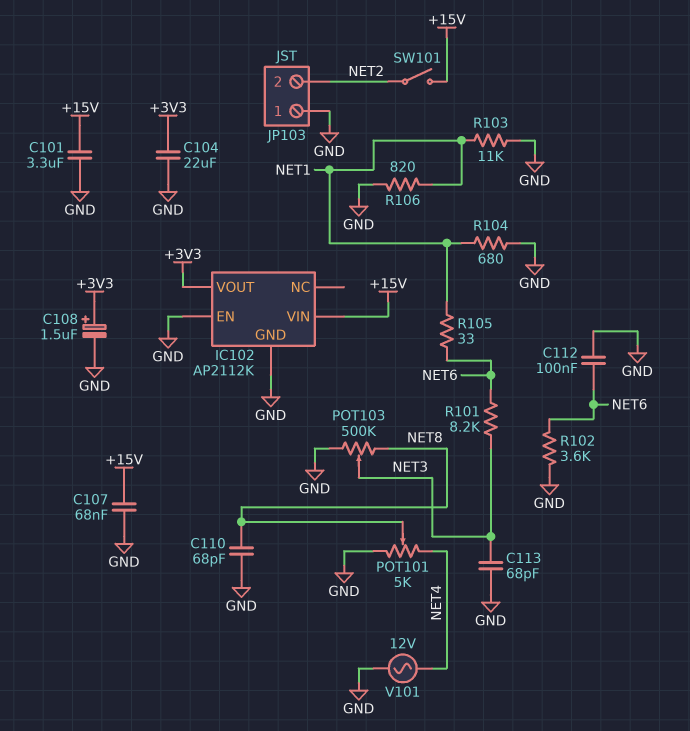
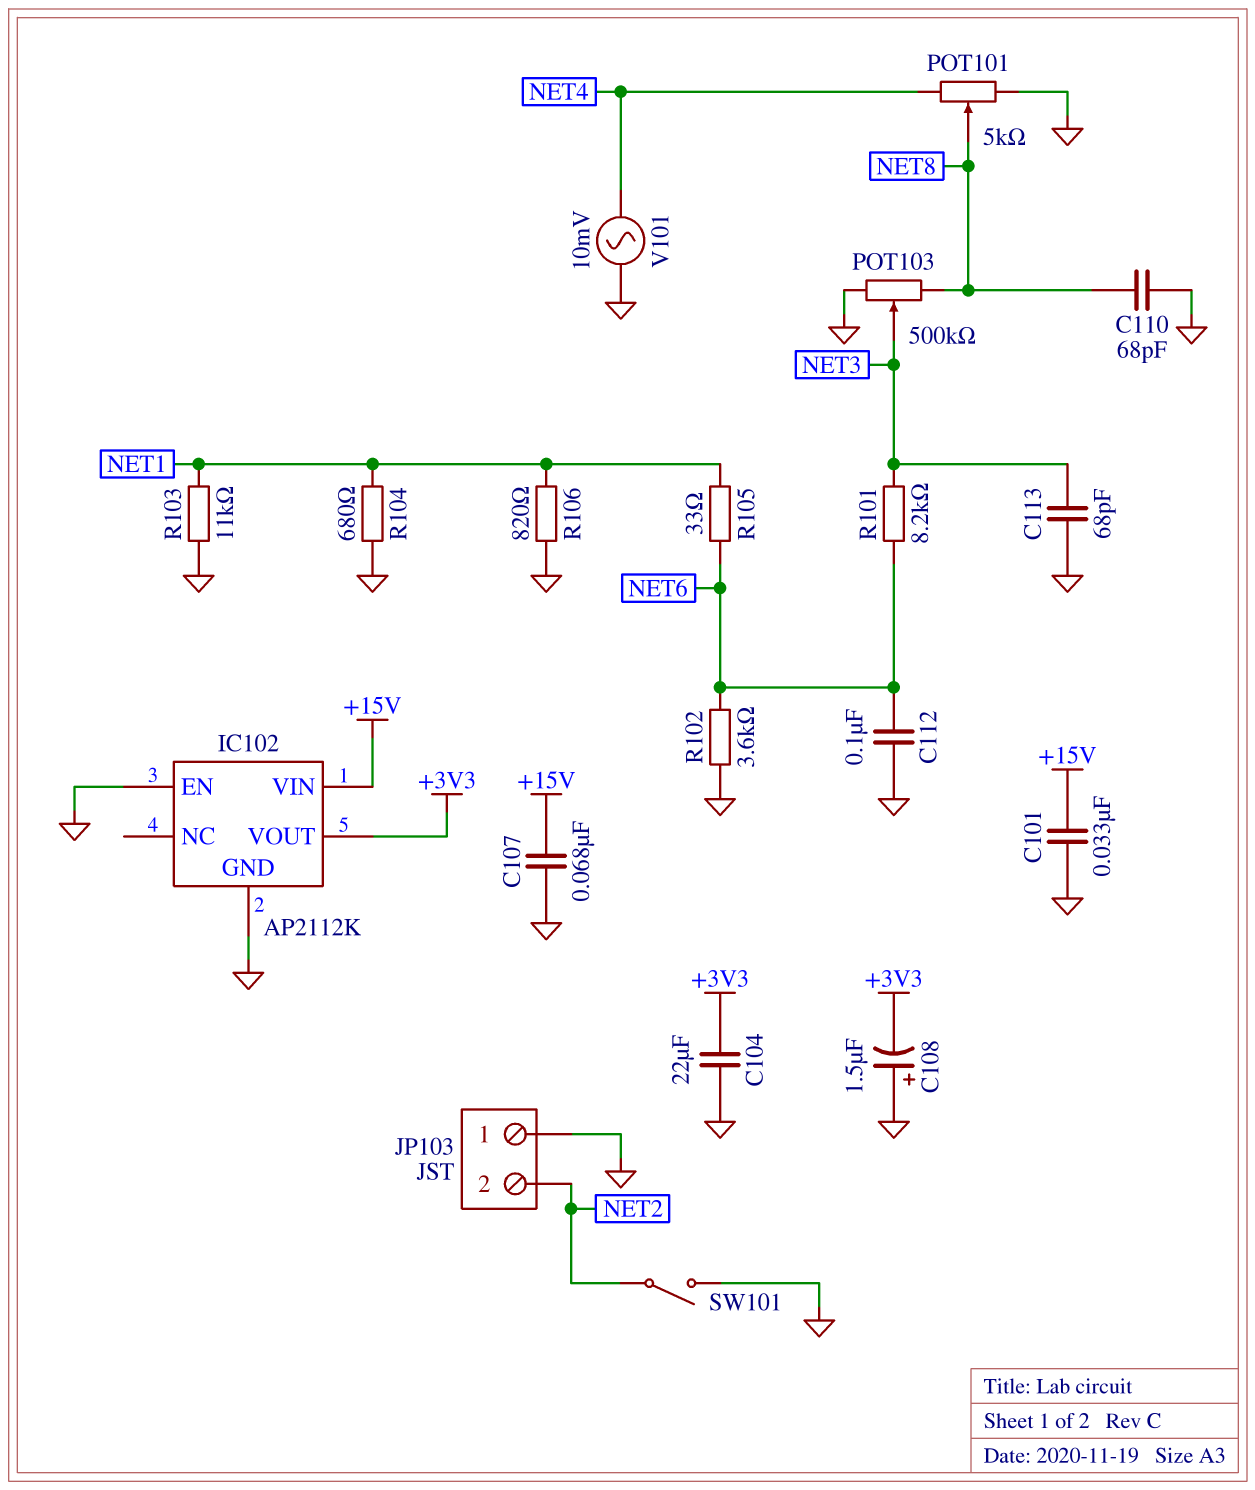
C101: 3.3uF (+15V, GND) -> 33nF (+15V, GND)
C108: 1.5uF (plus +3V3, minus GND) -> 1.5uF (plus GND, minus +3V3)
SW101: switch (+15V, NET2) -> switch (GND, NET2)
V101: AC 12V (GND, NET4) -> AC 10mV (GND, NET4)

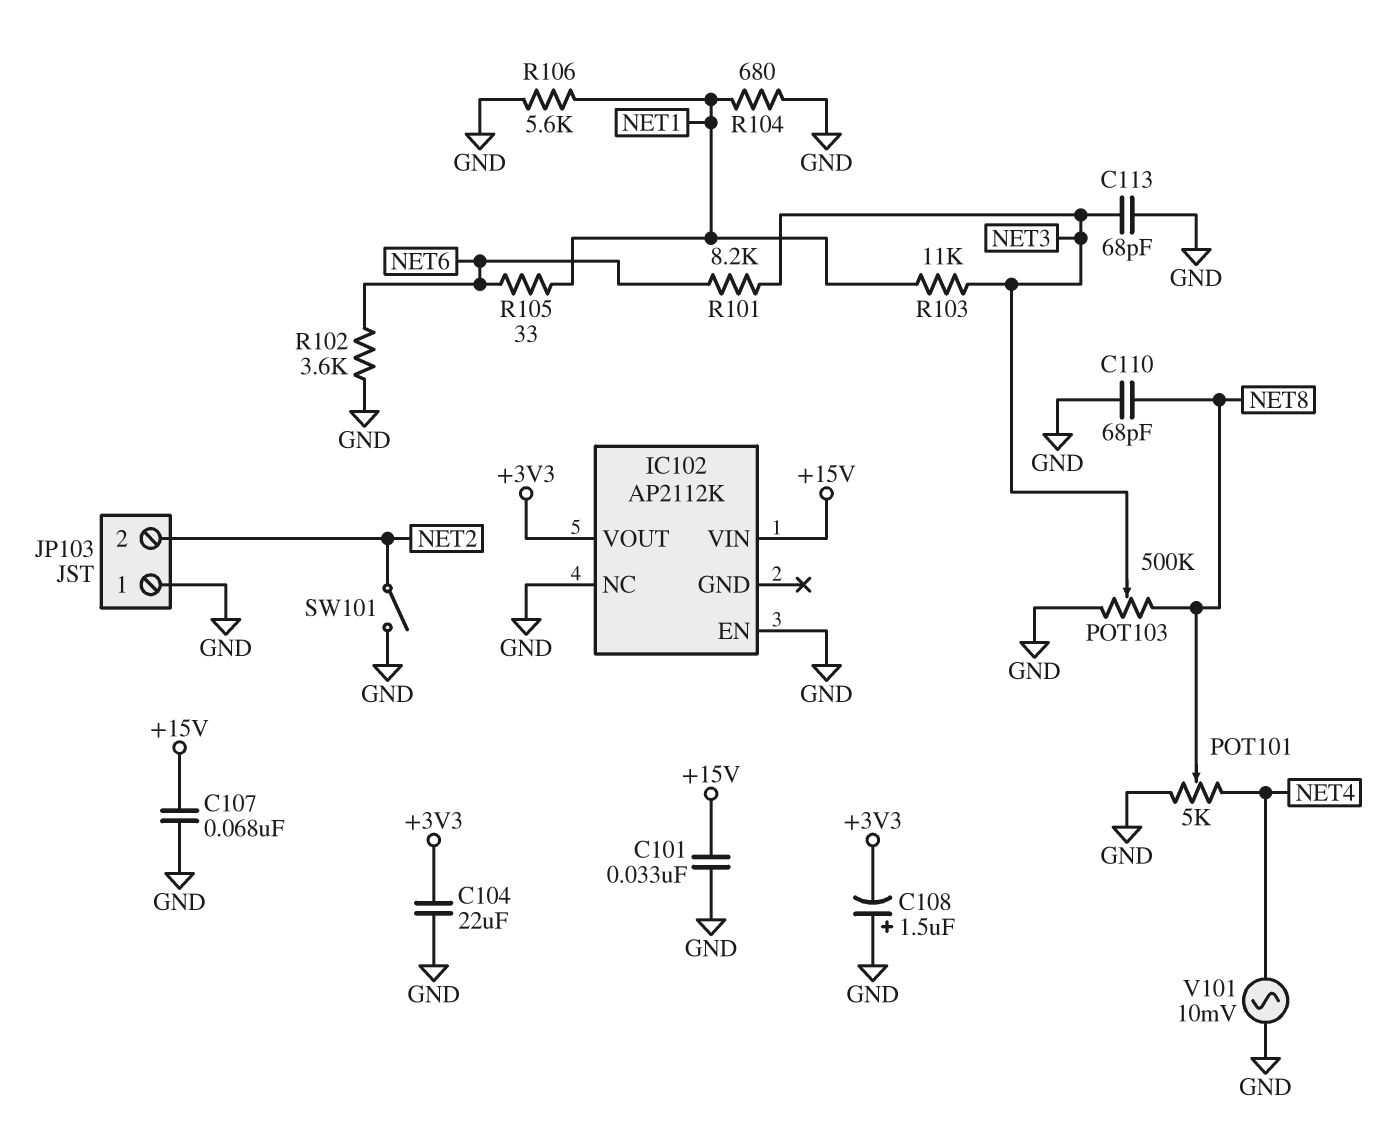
C112: 100nF (GND, NET6) -> none
IC102 pin GND: GND -> none
IC102 pin NC: none -> GND
R103: 11k (GND, NET1) -> 11k (NET1, NET3)
R106: 820 (GND, NET1) -> 5.6k (GND, NET1)

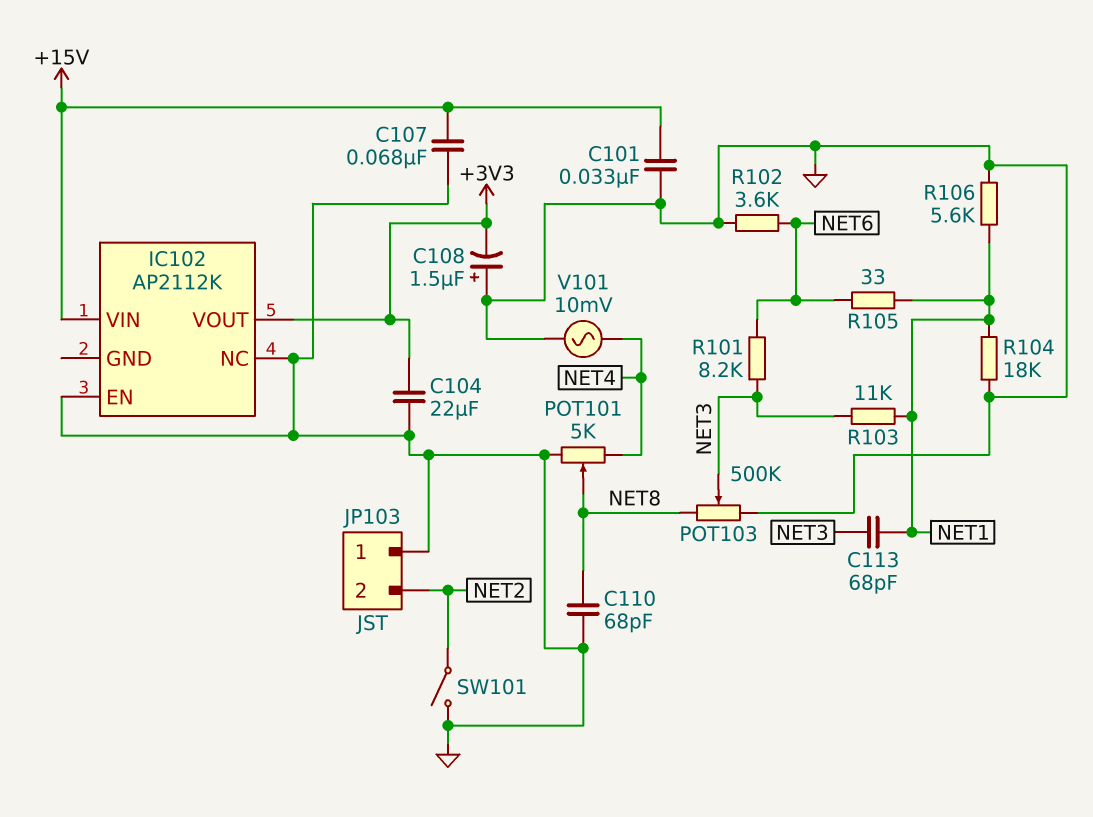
C113: 68pF (GND, NET3) -> 68pF (NET1, NET3)
R104: 680 (GND, NET1) -> 18k (GND, NET1)

